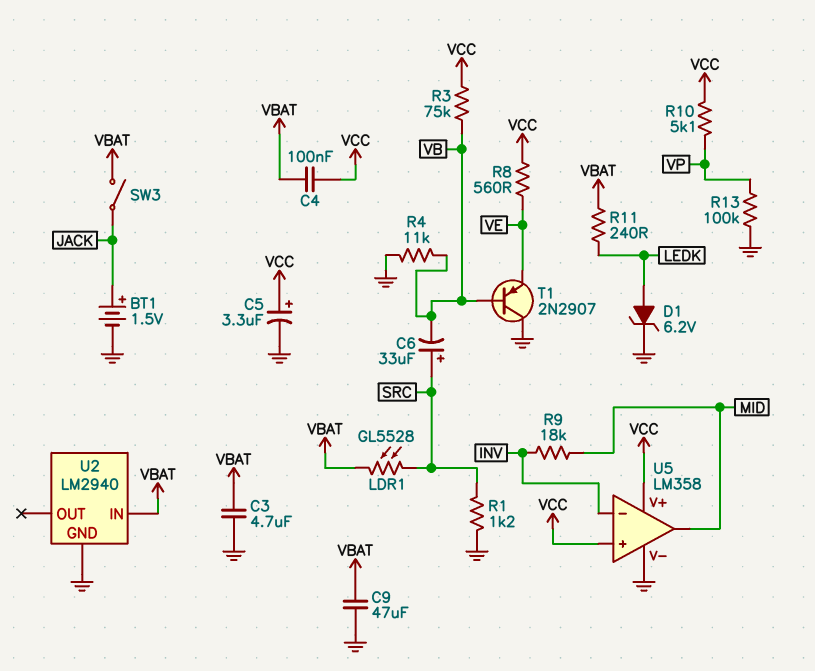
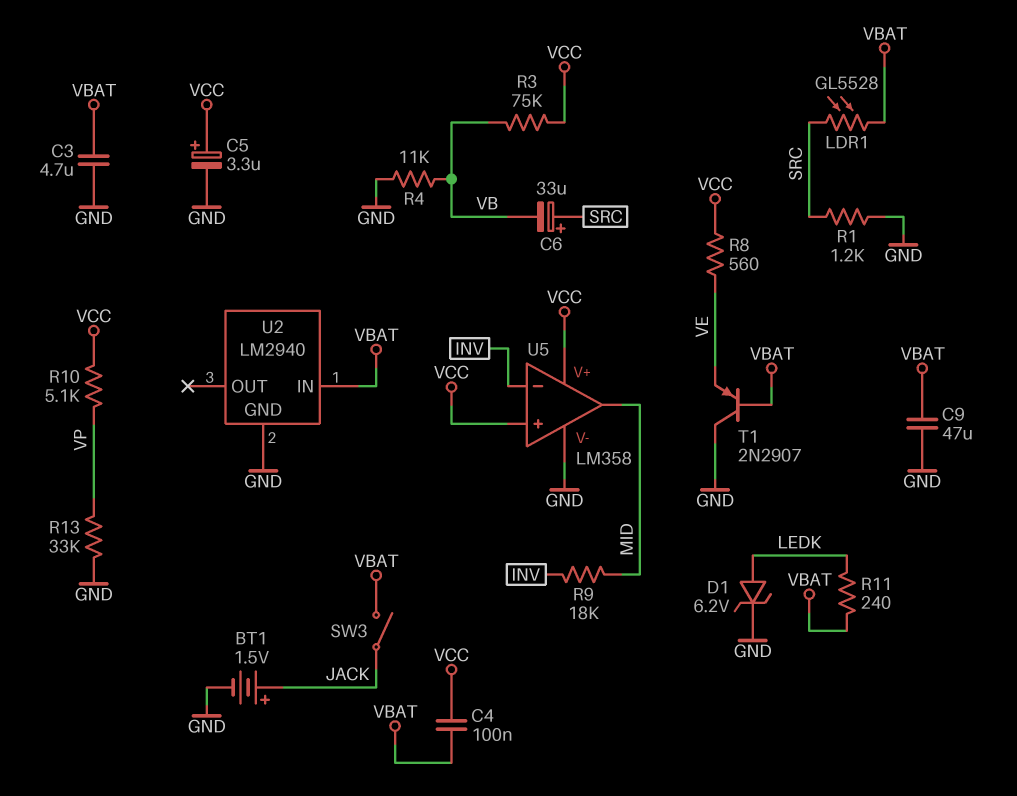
R13: 100k (GND, VP) -> 33k (GND, VP)
T1: PNP 2N2907 (B VB, C GND, E VE) -> PNP 2N2907 (B VBAT, C GND, E VE)

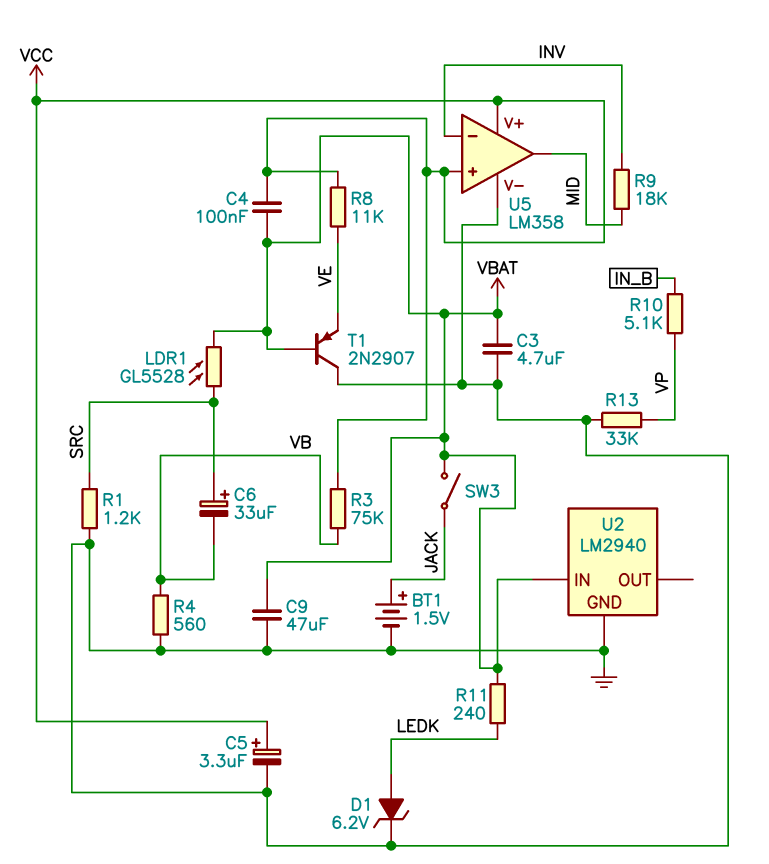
R4: 11k (GND, VB) -> 560 (GND, VB)
R8: 560 (VCC, VE) -> 11k (VCC, VE)
R10: 5.1k (VCC, VP) -> 5.1k (IN_B, VP)

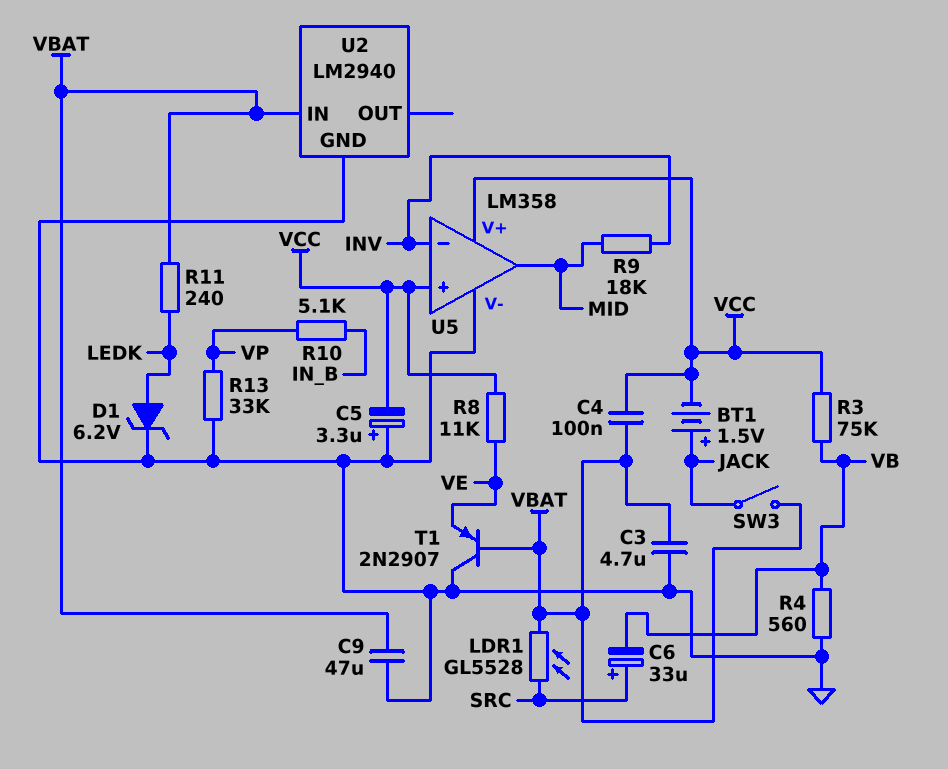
BT1: 1.5V (plus JACK, minus GND) -> 1.5V (plus JACK, minus VCC)
C5: 3.3uF (plus VCC, minus GND) -> 3.3uF (plus GND, minus VCC)
R1: 1.2k (GND, SRC) -> none

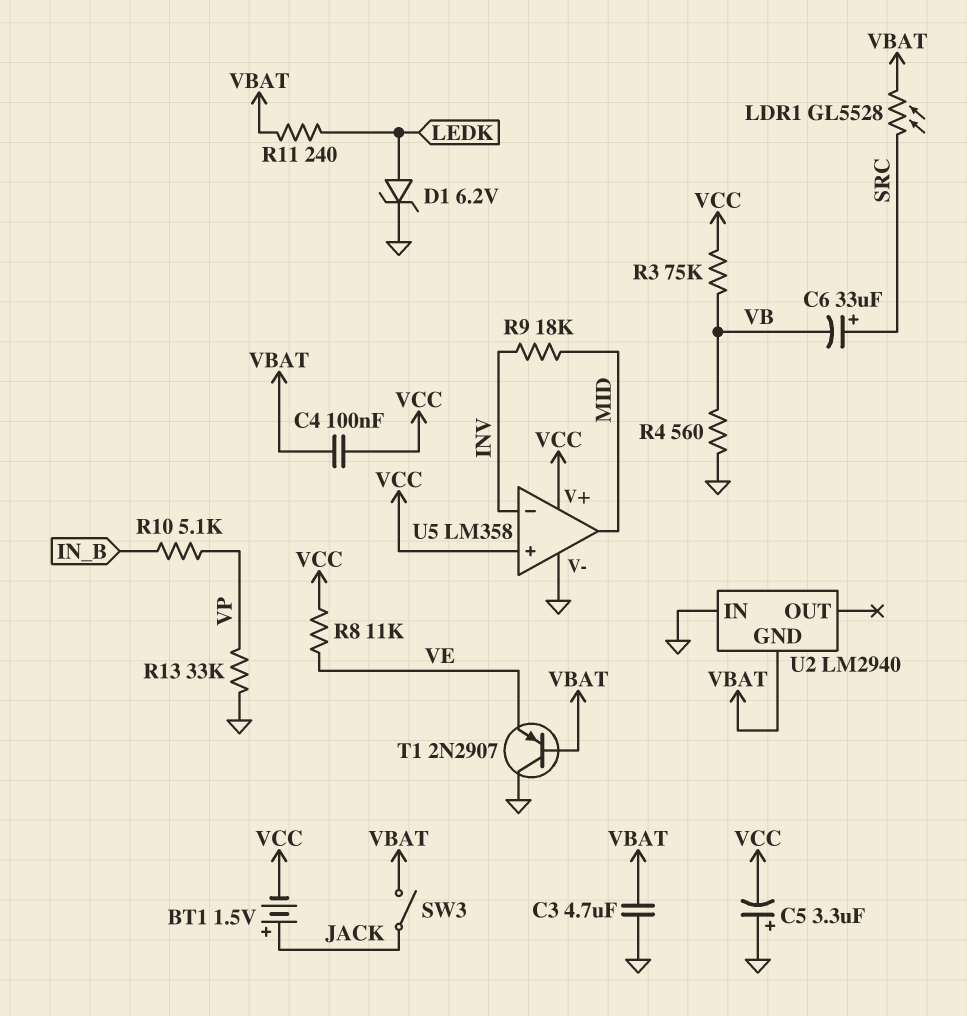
C9: 47uF (GND, VBAT) -> none
U2 pin GND: GND -> VBAT
U2 pin IN: VBAT -> GND

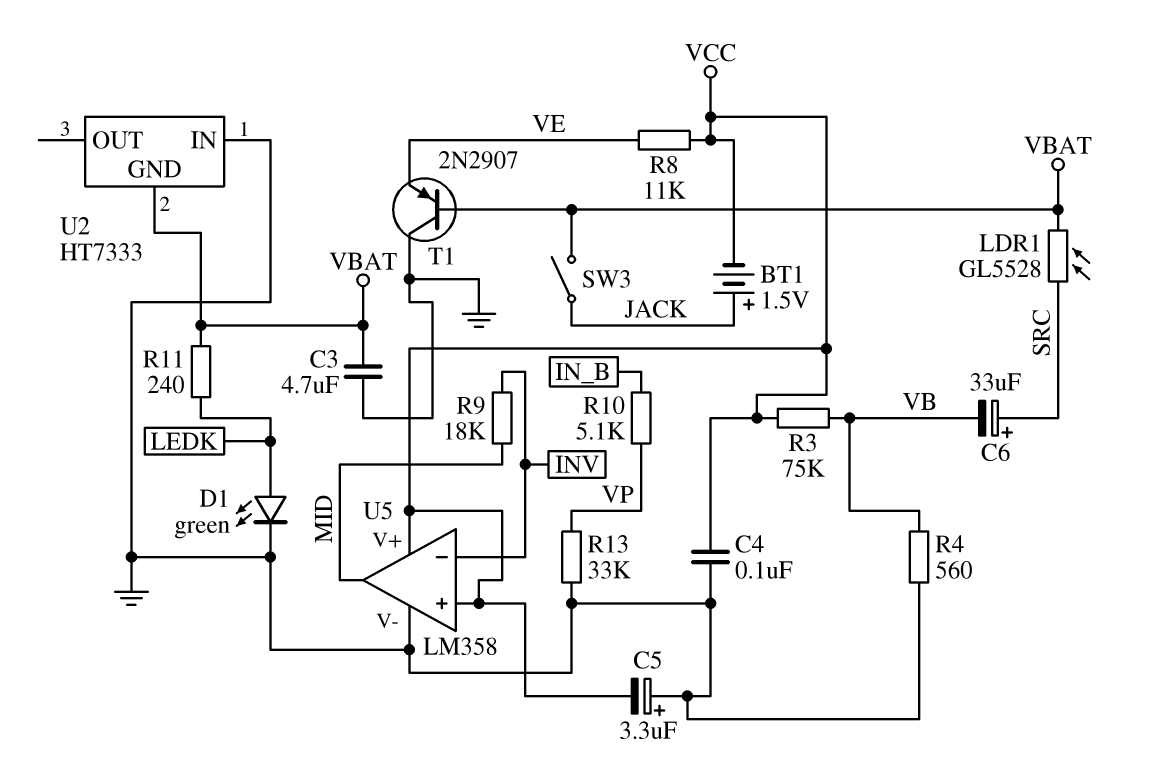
C4: 100nF (VBAT, VCC) -> 100nF (GND, VCC)
D1: zener 6.2V (A LEDK, K GND) -> LED green (A LEDK, K GND)
U2: LM2940 -> HT7333

